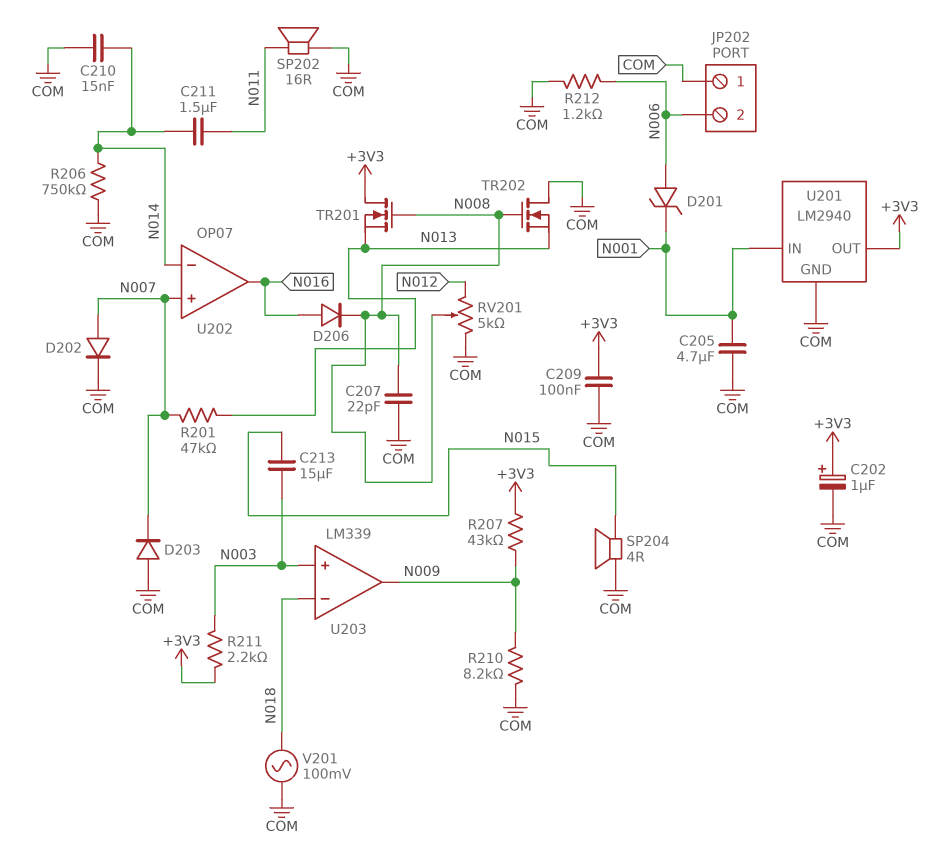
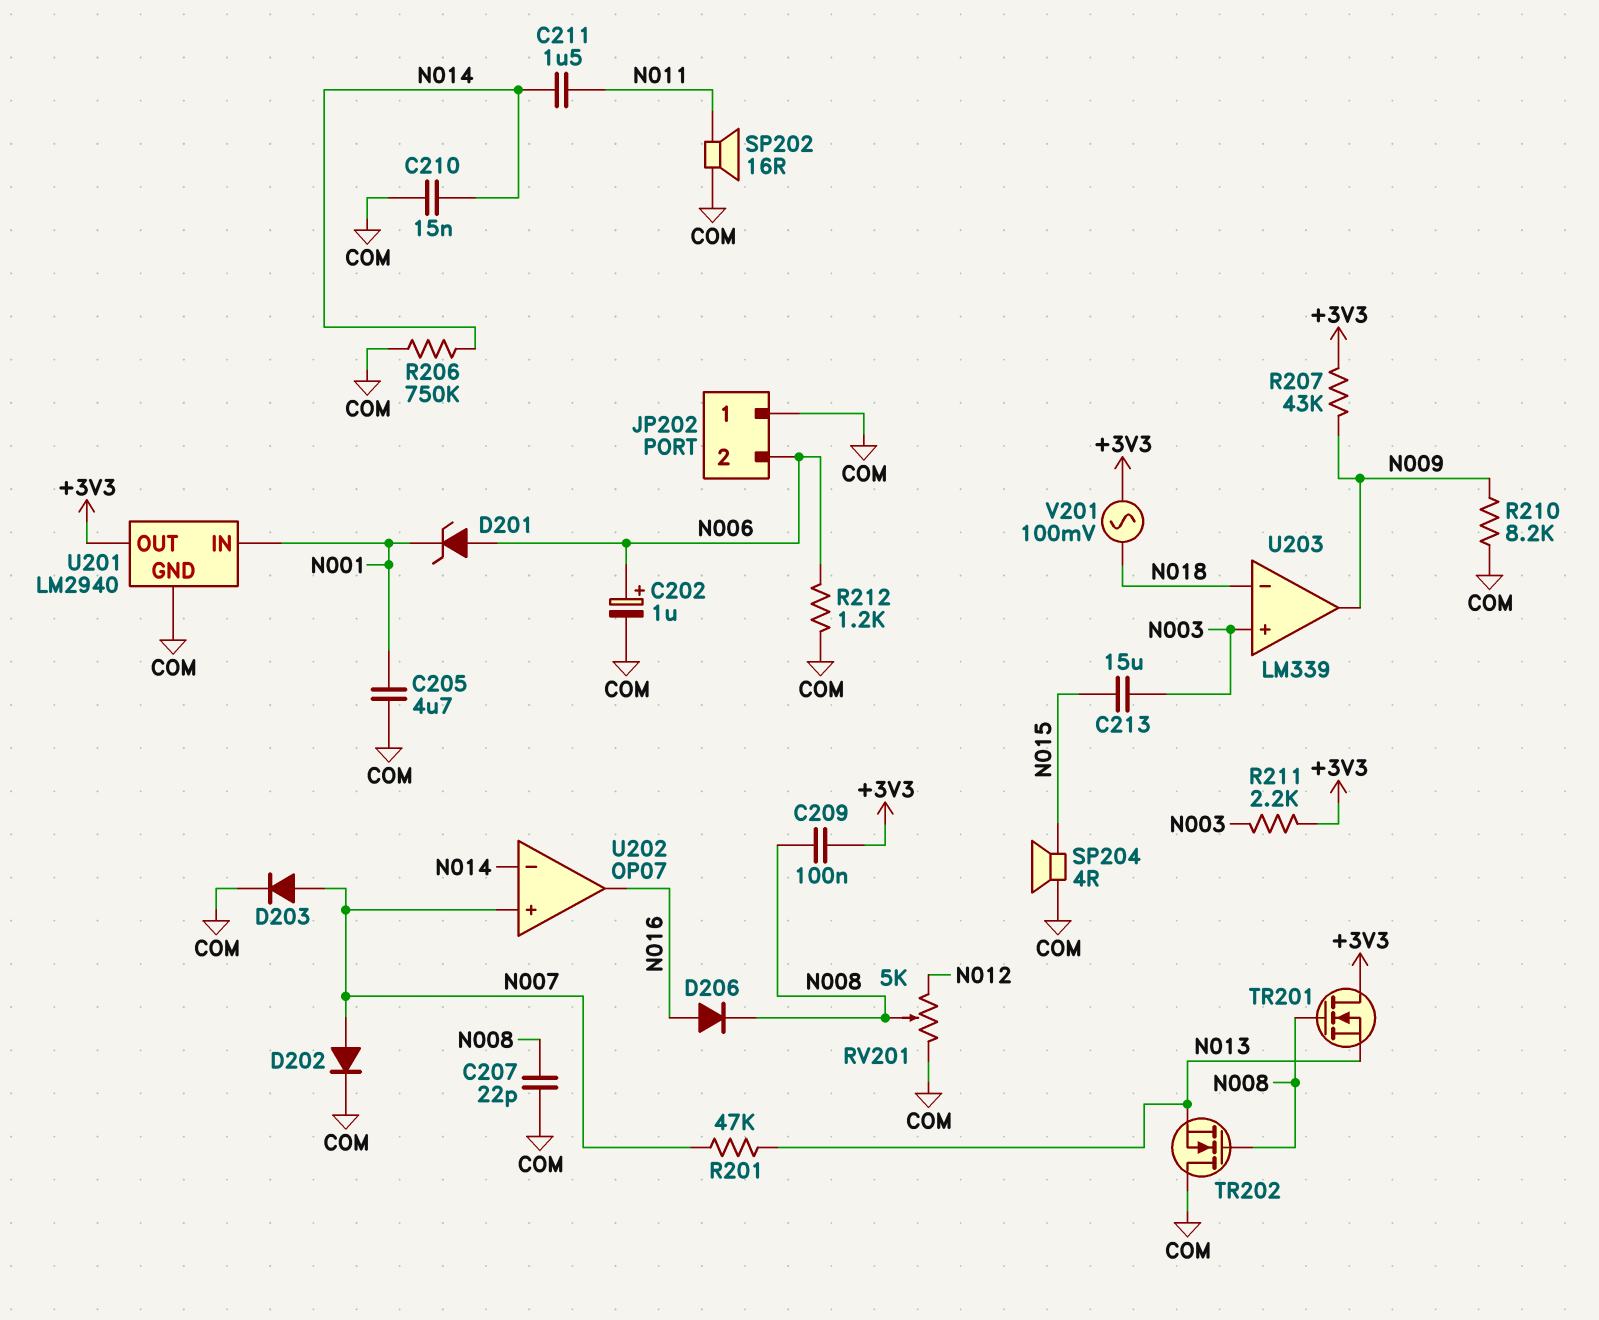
C202: 1uF (plus +3V3, minus COM) -> 1uF (plus N006, minus COM)
C209: 100nF (+3V3, COM) -> 100nF (+3V3, N008)
D203: diode (A COM, K N007) -> diode (A N007, K COM)
V201: AC 100mV (COM, N018) -> AC 100mV (+3V3, N018)

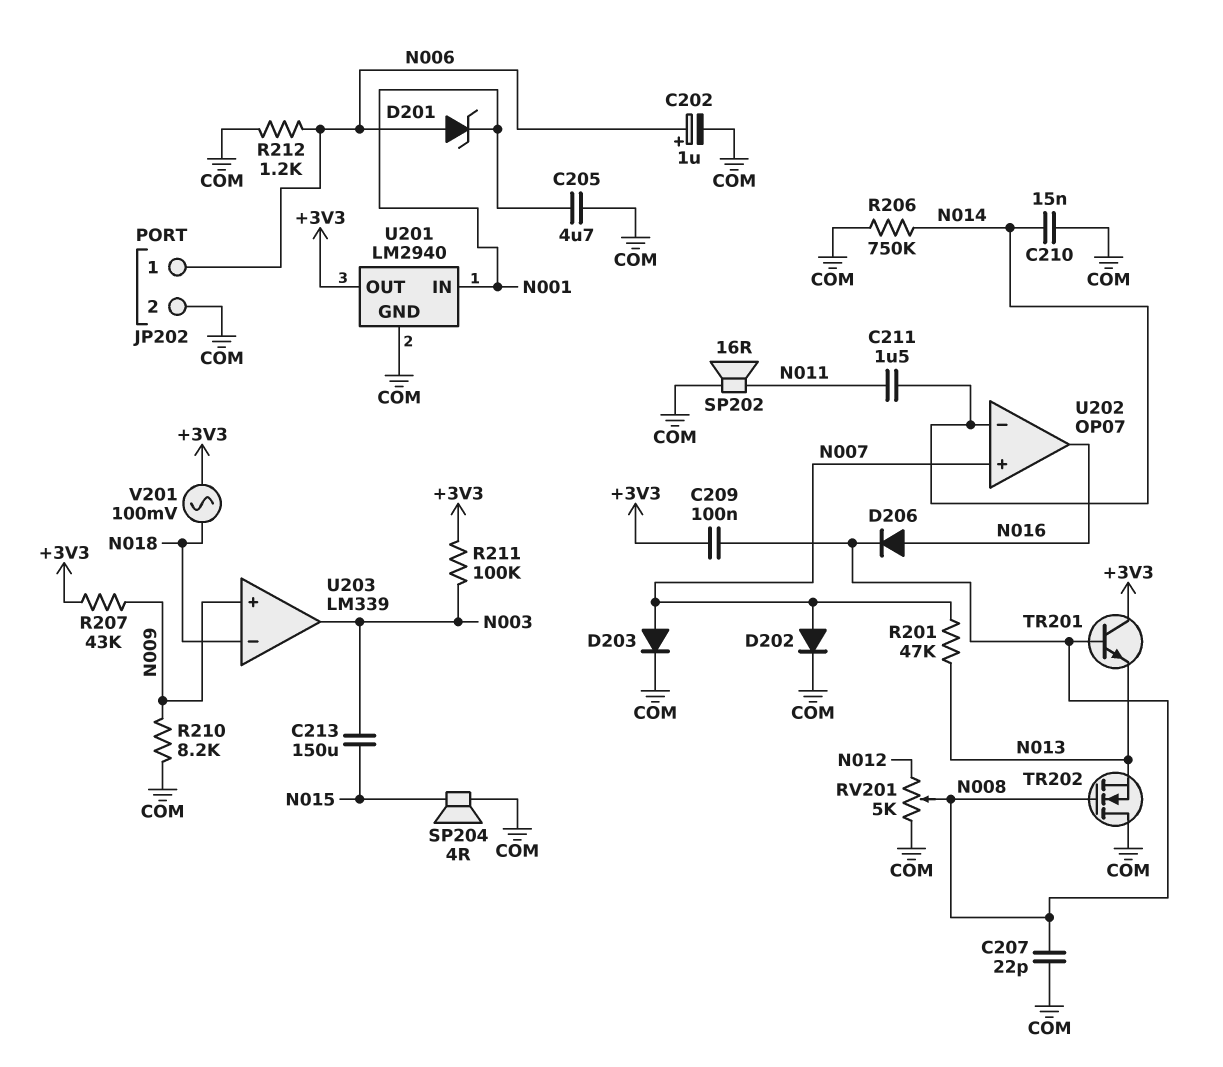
C213: 15uF (N003, N015) -> 150uF (N003, N015)
JP202 pin 1: COM -> N006
JP202 pin 2: N006 -> COM
R211: 2.2k (+3V3, N003) -> 100k (+3V3, N003)
TR201: NMOS (G N008, D +3V3, S N013) -> NPN (B N008, C +3V3, E N013)
U203 pin in+: N003 -> N009
U203 pin out: N009 -> N003

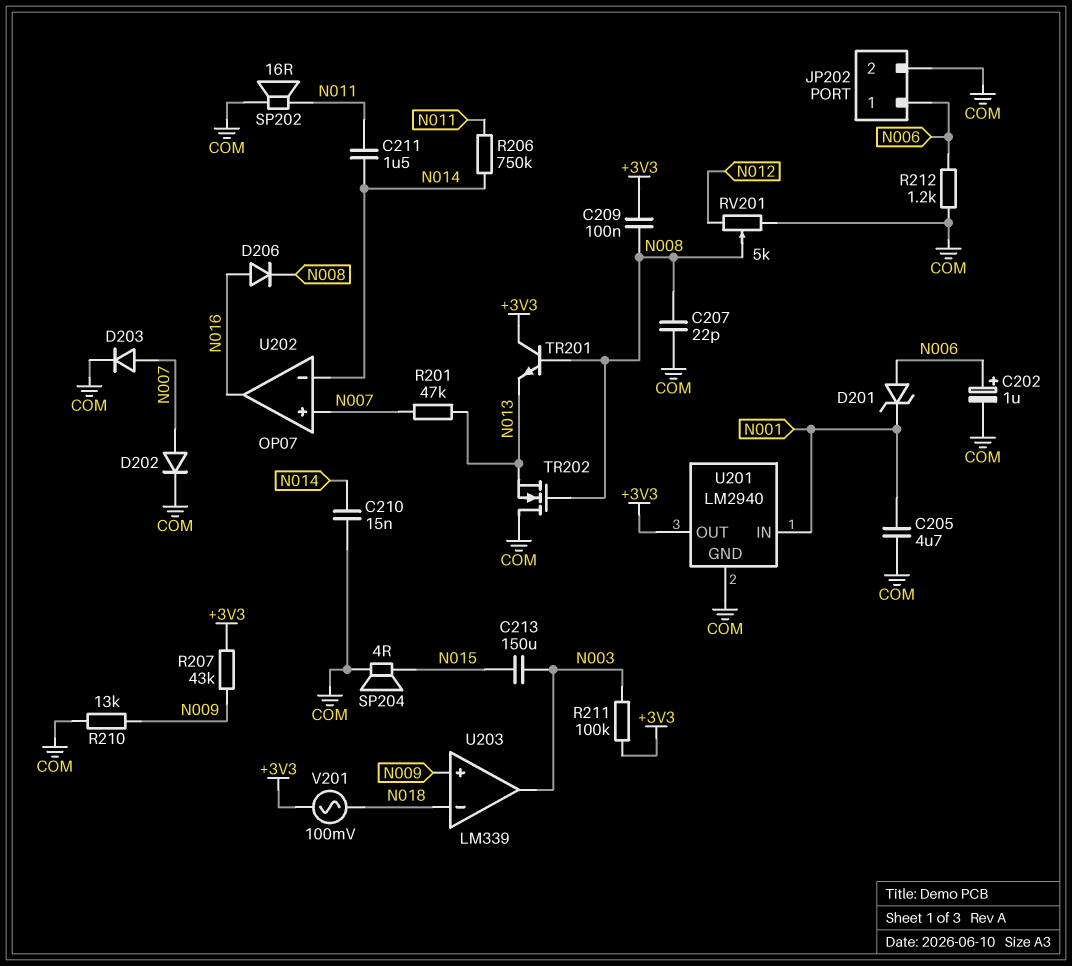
R206: 750k (COM, N014) -> 750k (N011, N014)
R210: 8.2k (COM, N009) -> 13k (COM, N009)

